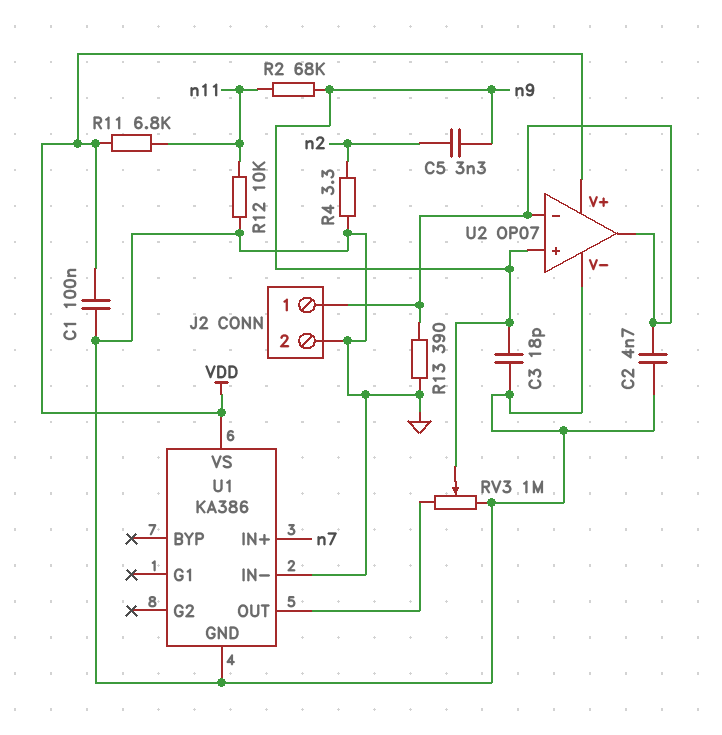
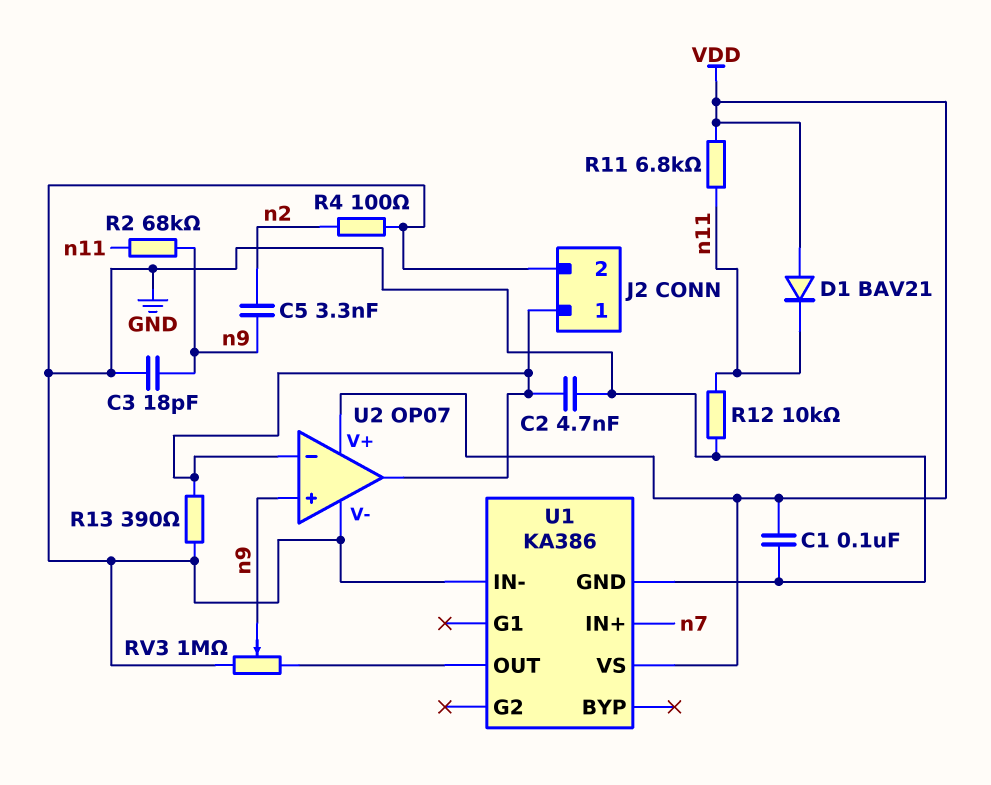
D1: none -> diode BAV21 (A VDD, K n11)
R4: 3.3 (GND, n2) -> 100 (GND, n2)

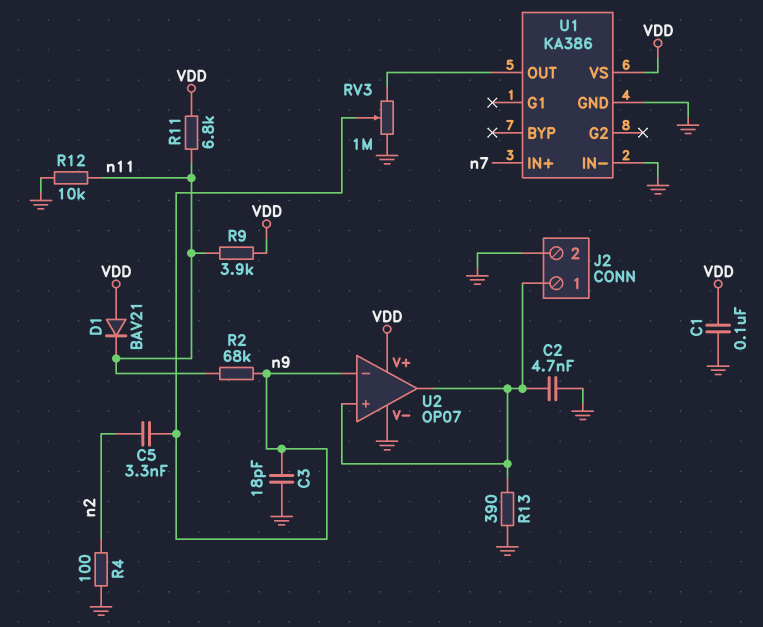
R9: none -> 3.9k (VDD, n11)
U2 pin in+: n9 -> J2/1
U2 pin in-: J2/1 -> n9

